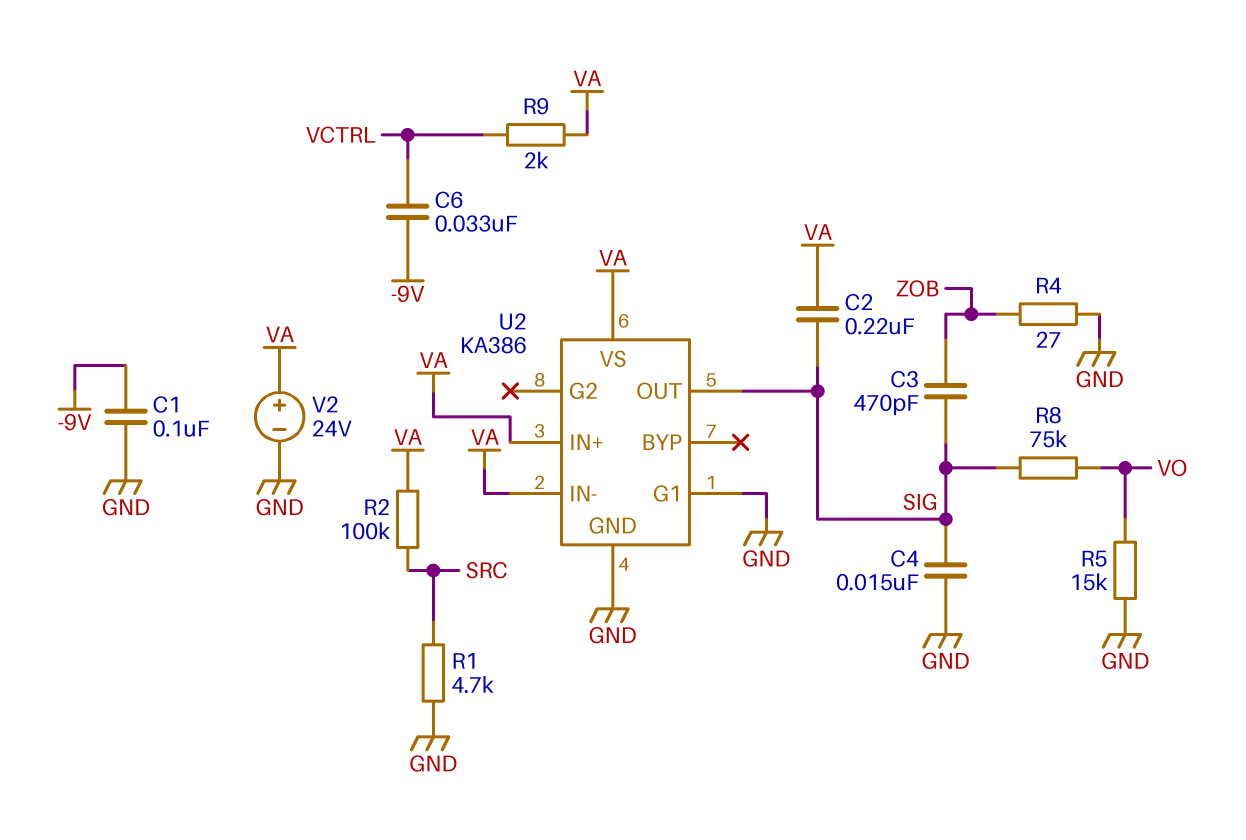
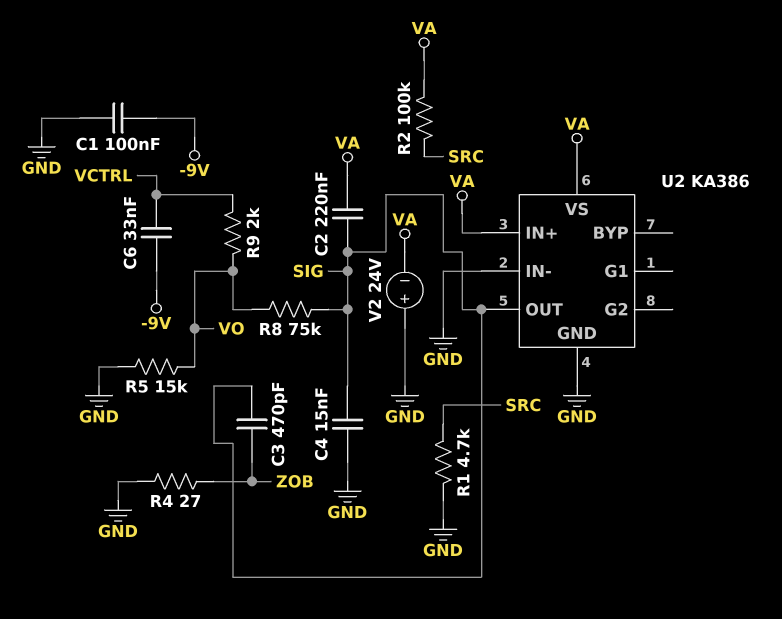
R9: 2k (VA, VCTRL) -> 2k (VCTRL, VO)
U2 pin G1: GND -> none
U2 pin IN-: VA -> GND
V2: 24V (plus VA, minus GND) -> 24V (plus GND, minus VA)

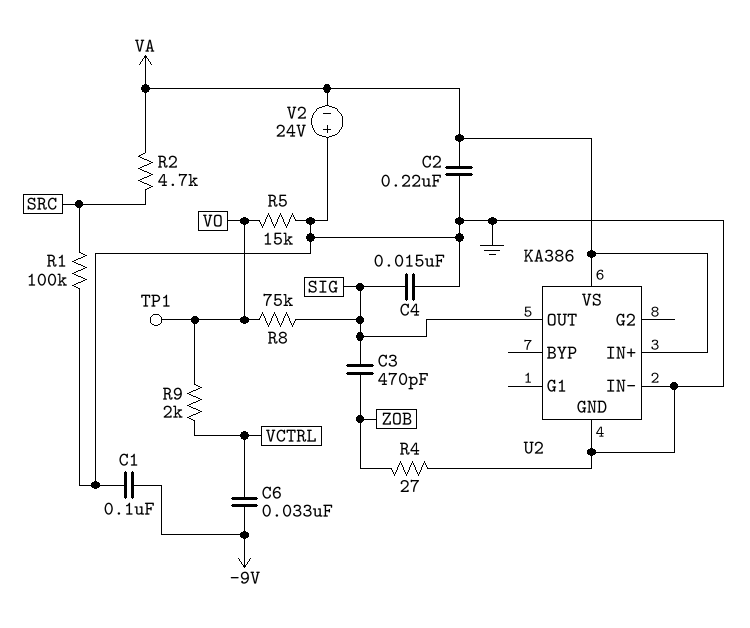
C2: 220nF (SIG, VA) -> 220nF (GND, VA)
R1: 4.7k (GND, SRC) -> 100k (GND, SRC)
R2: 100k (SRC, VA) -> 4.7k (SRC, VA)
TP1: none -> test point (VO)

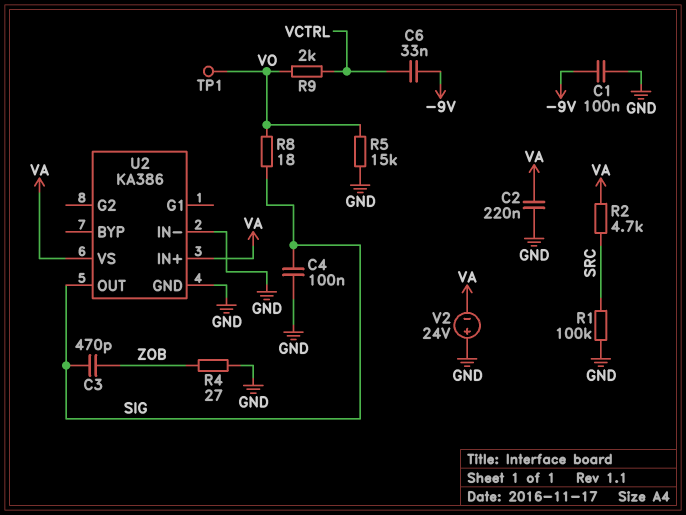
C4: 15nF (GND, SIG) -> 100nF (GND, SIG)
R8: 75k (SIG, VO) -> 18 (SIG, VO)

